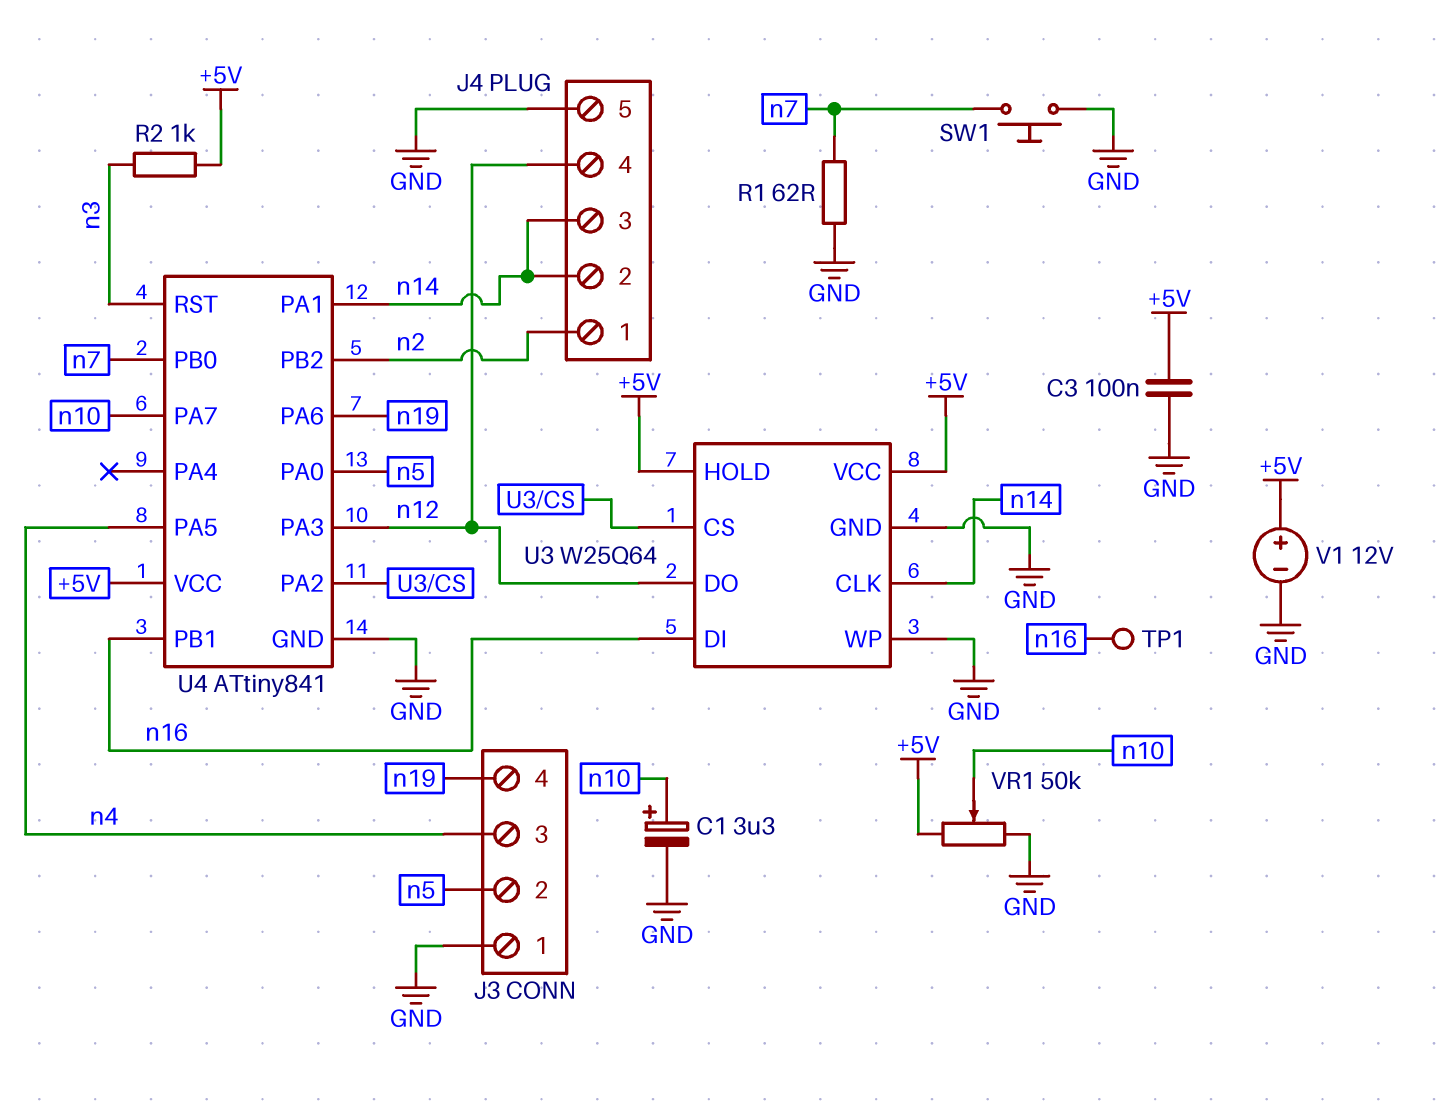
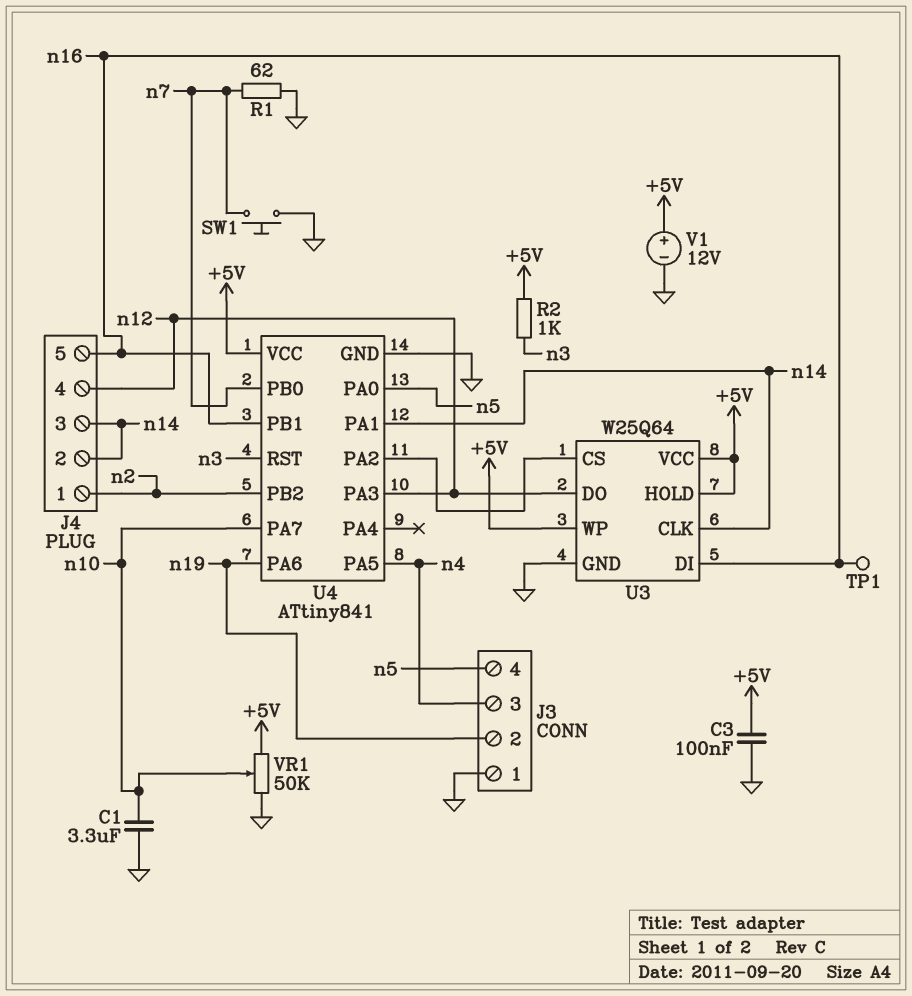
C1: 3.3uF (plus n10, minus GND) -> 3.3uF (GND, n10)
J3 pin 2: n5 -> n19
J3 pin 4: n19 -> n5
J4 pin 5: GND -> n16
U3 pin WP: GND -> +5V

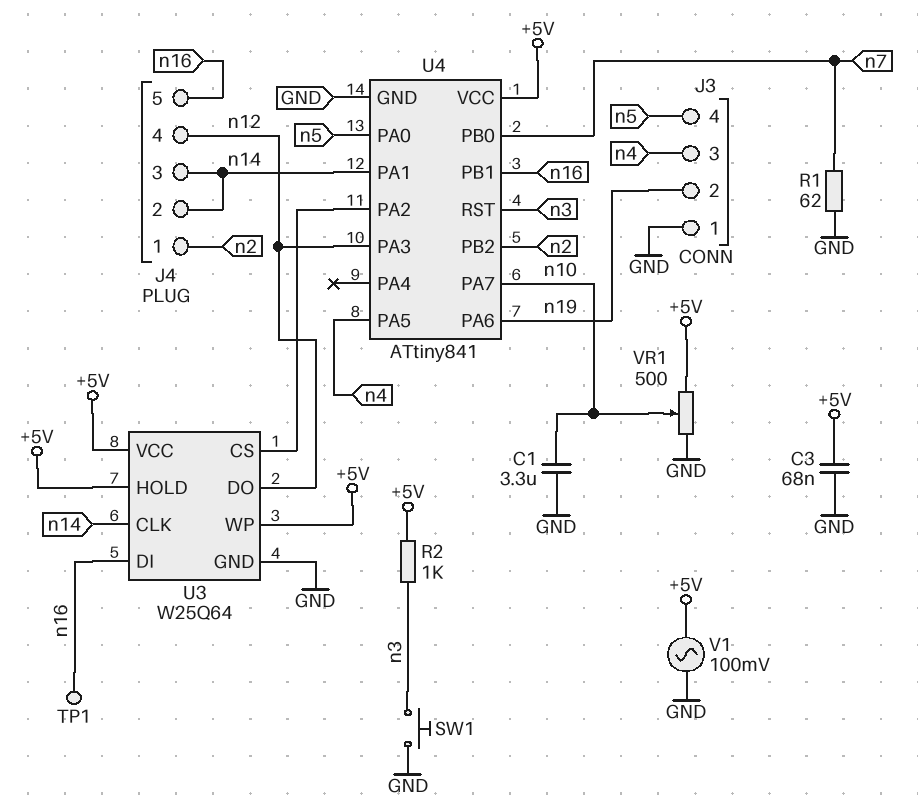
C3: 100nF (+5V, GND) -> 68nF (+5V, GND)
SW1: button (GND, n7) -> button (GND, n3)
V1: 12V (plus +5V, minus GND) -> AC 100mV (+5V, GND)
VR1: 50k (+5V, GND, wiper n10) -> 500 (+5V, GND, wiper n10)

